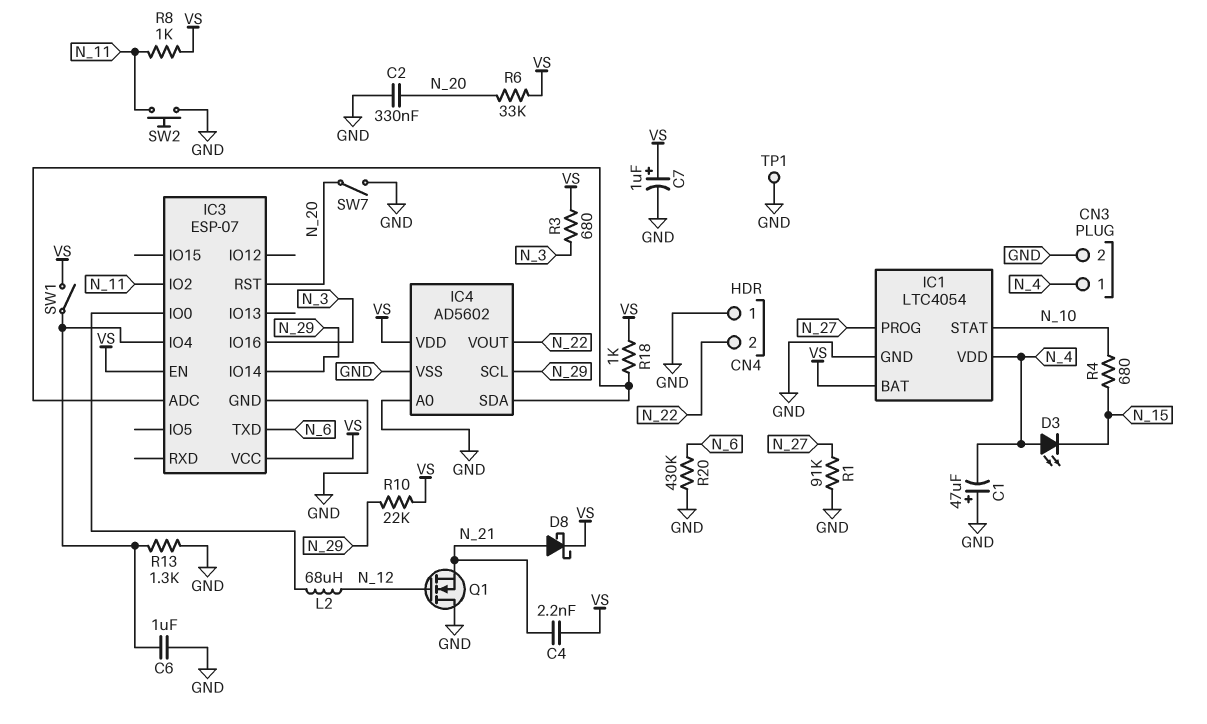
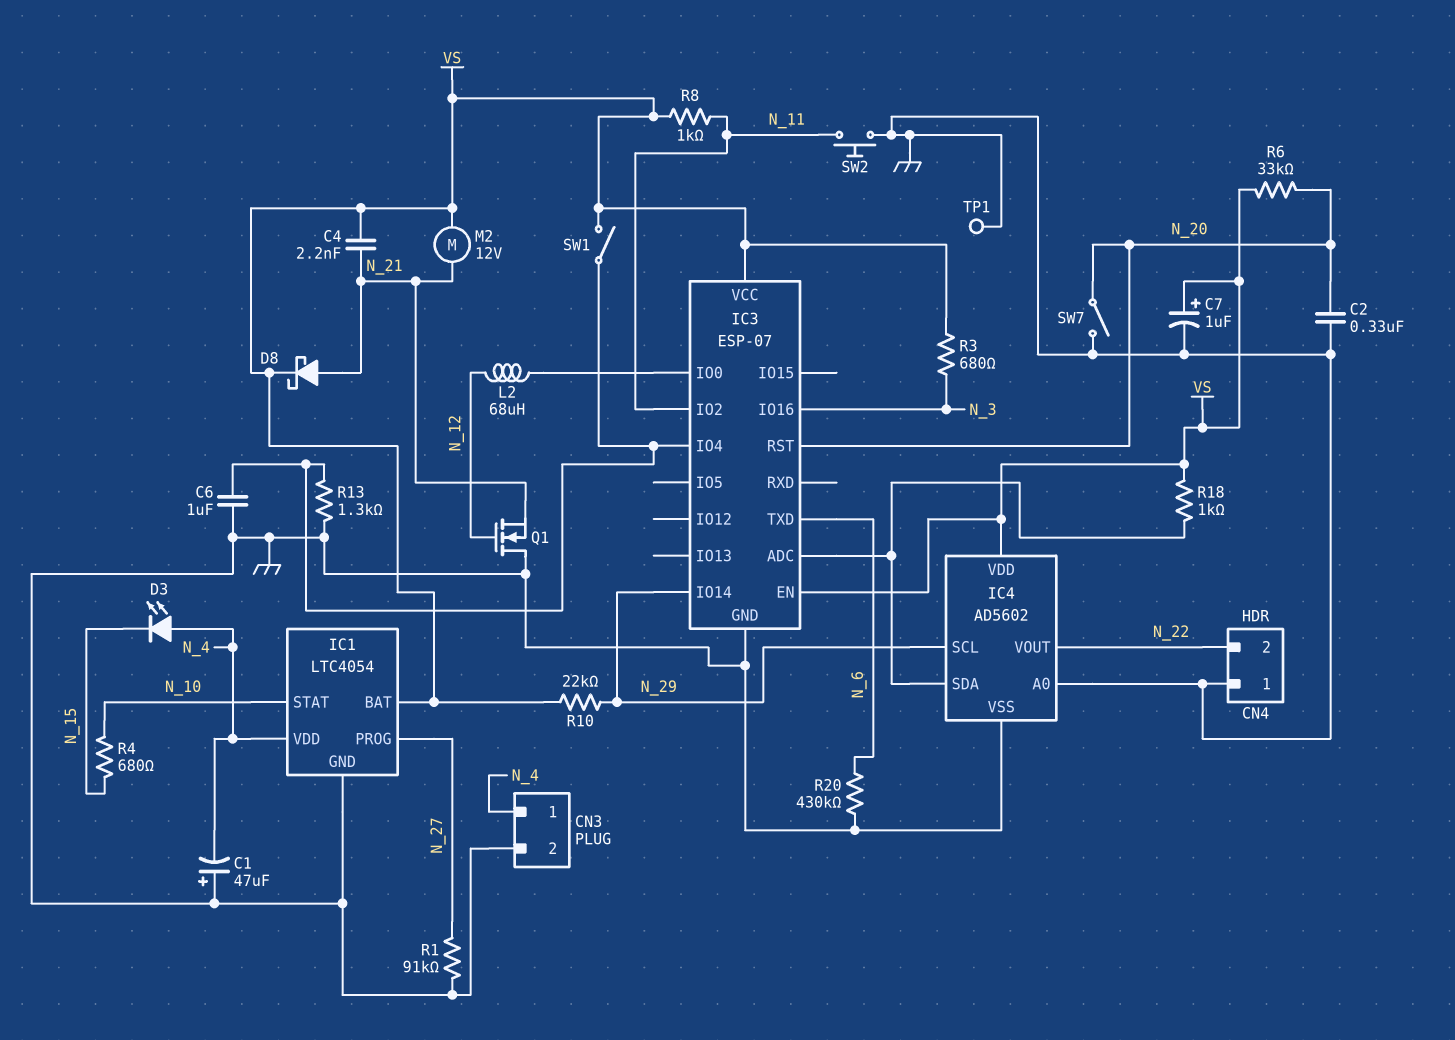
M2: none -> motor 12V (N_21, VS)

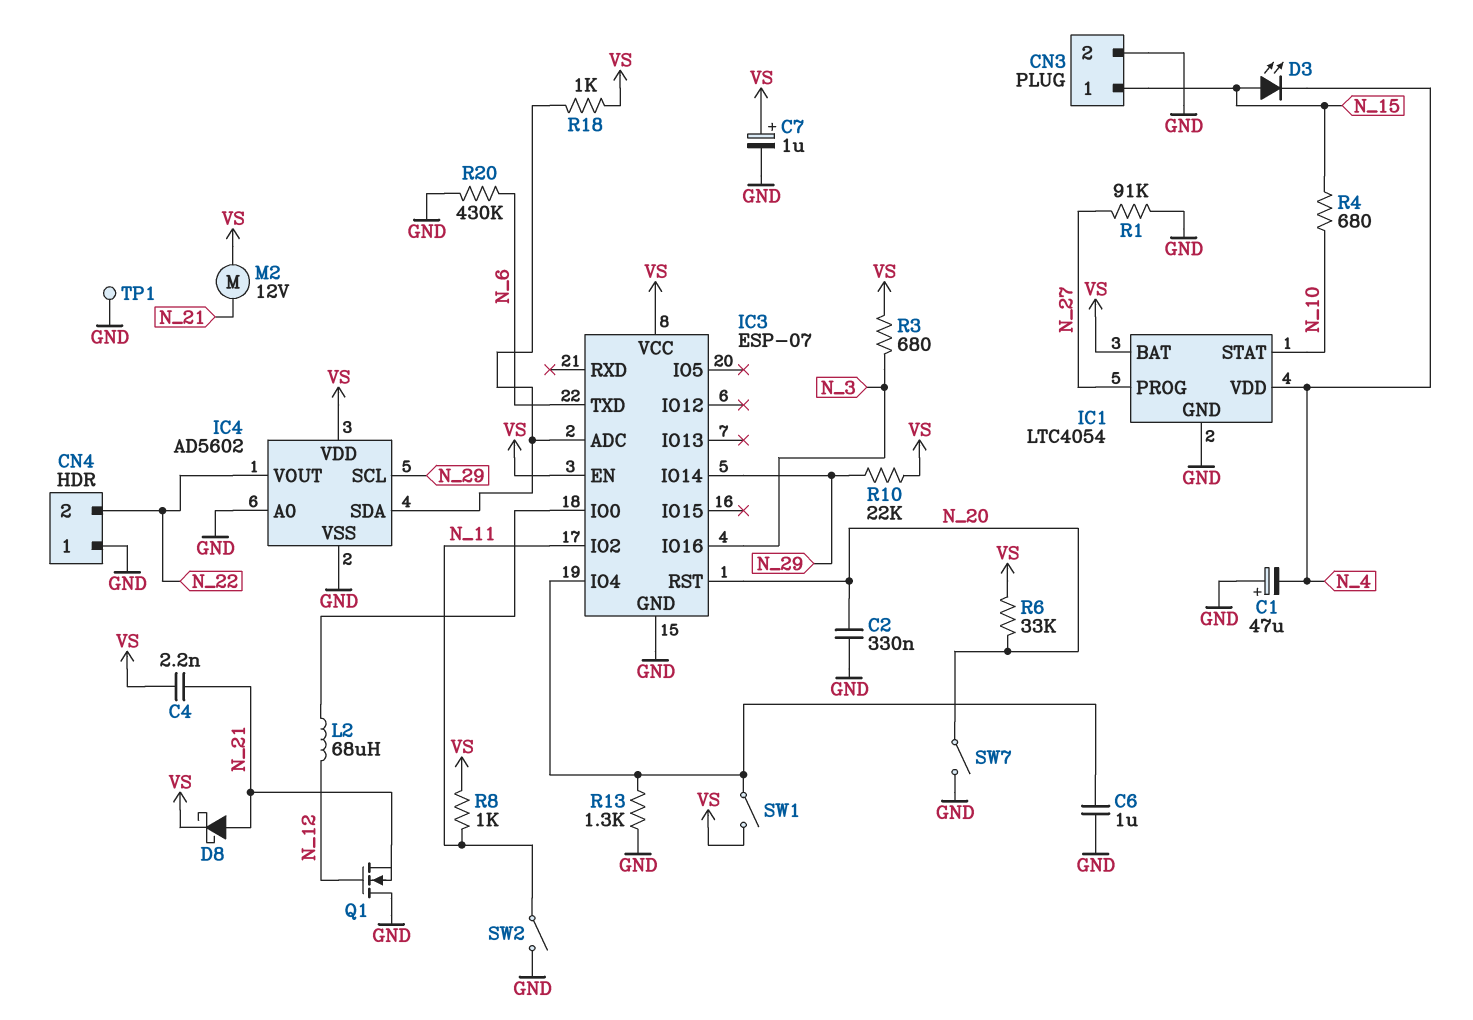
CN3 pin 1: N_4 -> N_15
D3: LED (A N_4, K N_15) -> LED (A N_15, K N_4)
SW2: button (GND, N_11) -> switch (GND, N_11)

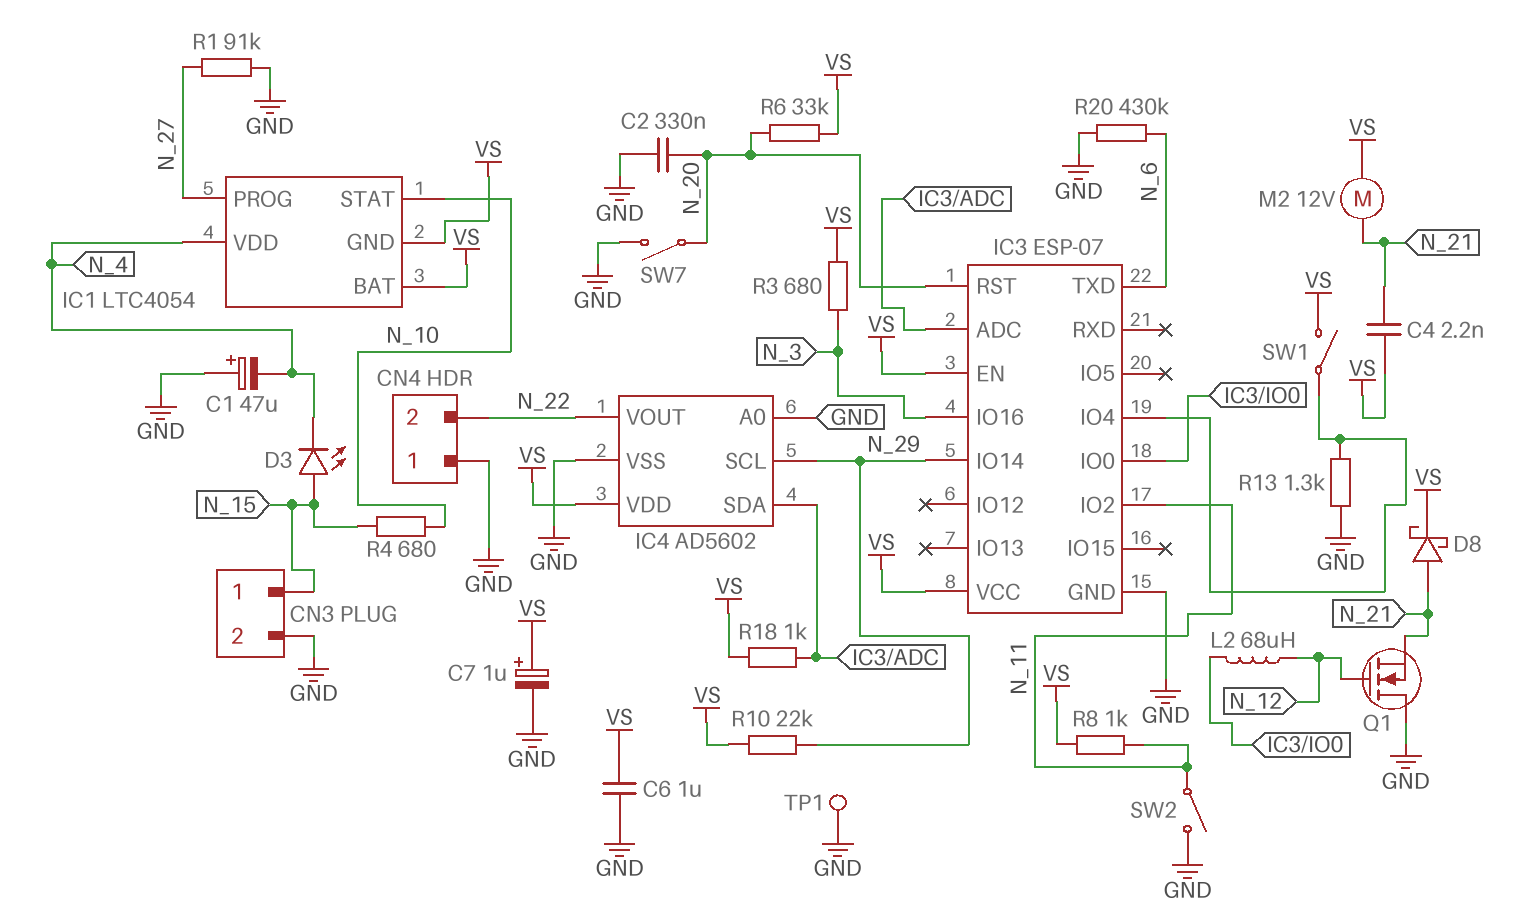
C6: 1uF (GND, IC3/IO4) -> 1uF (GND, VS)
IC1 pin GND: GND -> VS

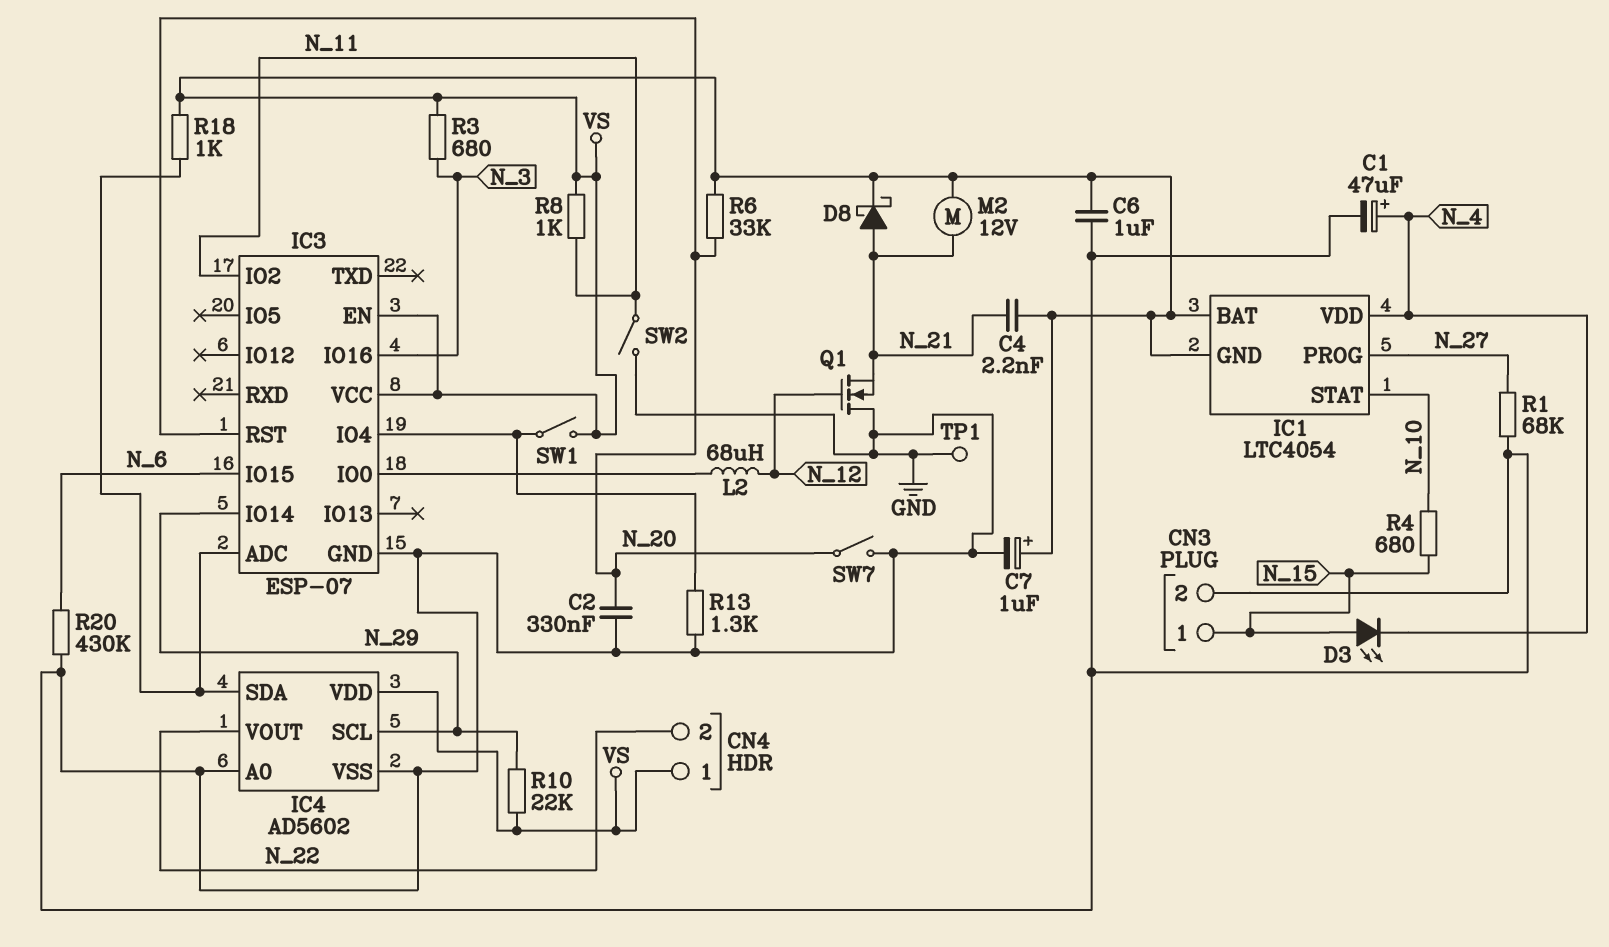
C1: 47uF (plus GND, minus N_4) -> 47uF (plus N_4, minus GND)
CN4 pin 1: GND -> VS
IC3 pin IO15: none -> N_6
IC3 pin TXD: N_6 -> none
R1: 91k (GND, N_27) -> 68k (GND, N_27)

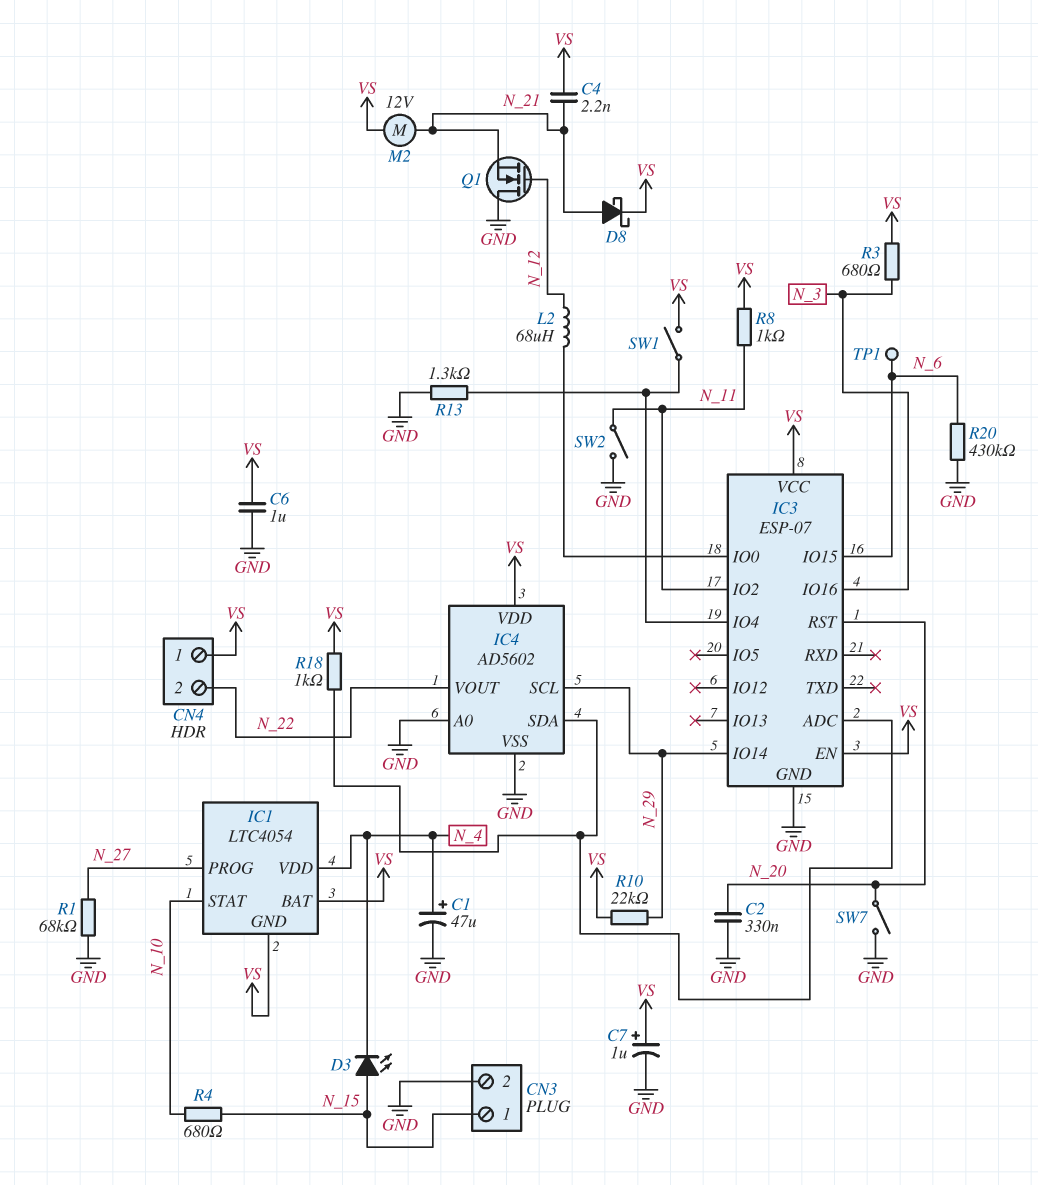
R6: 33k (N_20, VS) -> none
TP1: test point (GND) -> test point (N_6)

